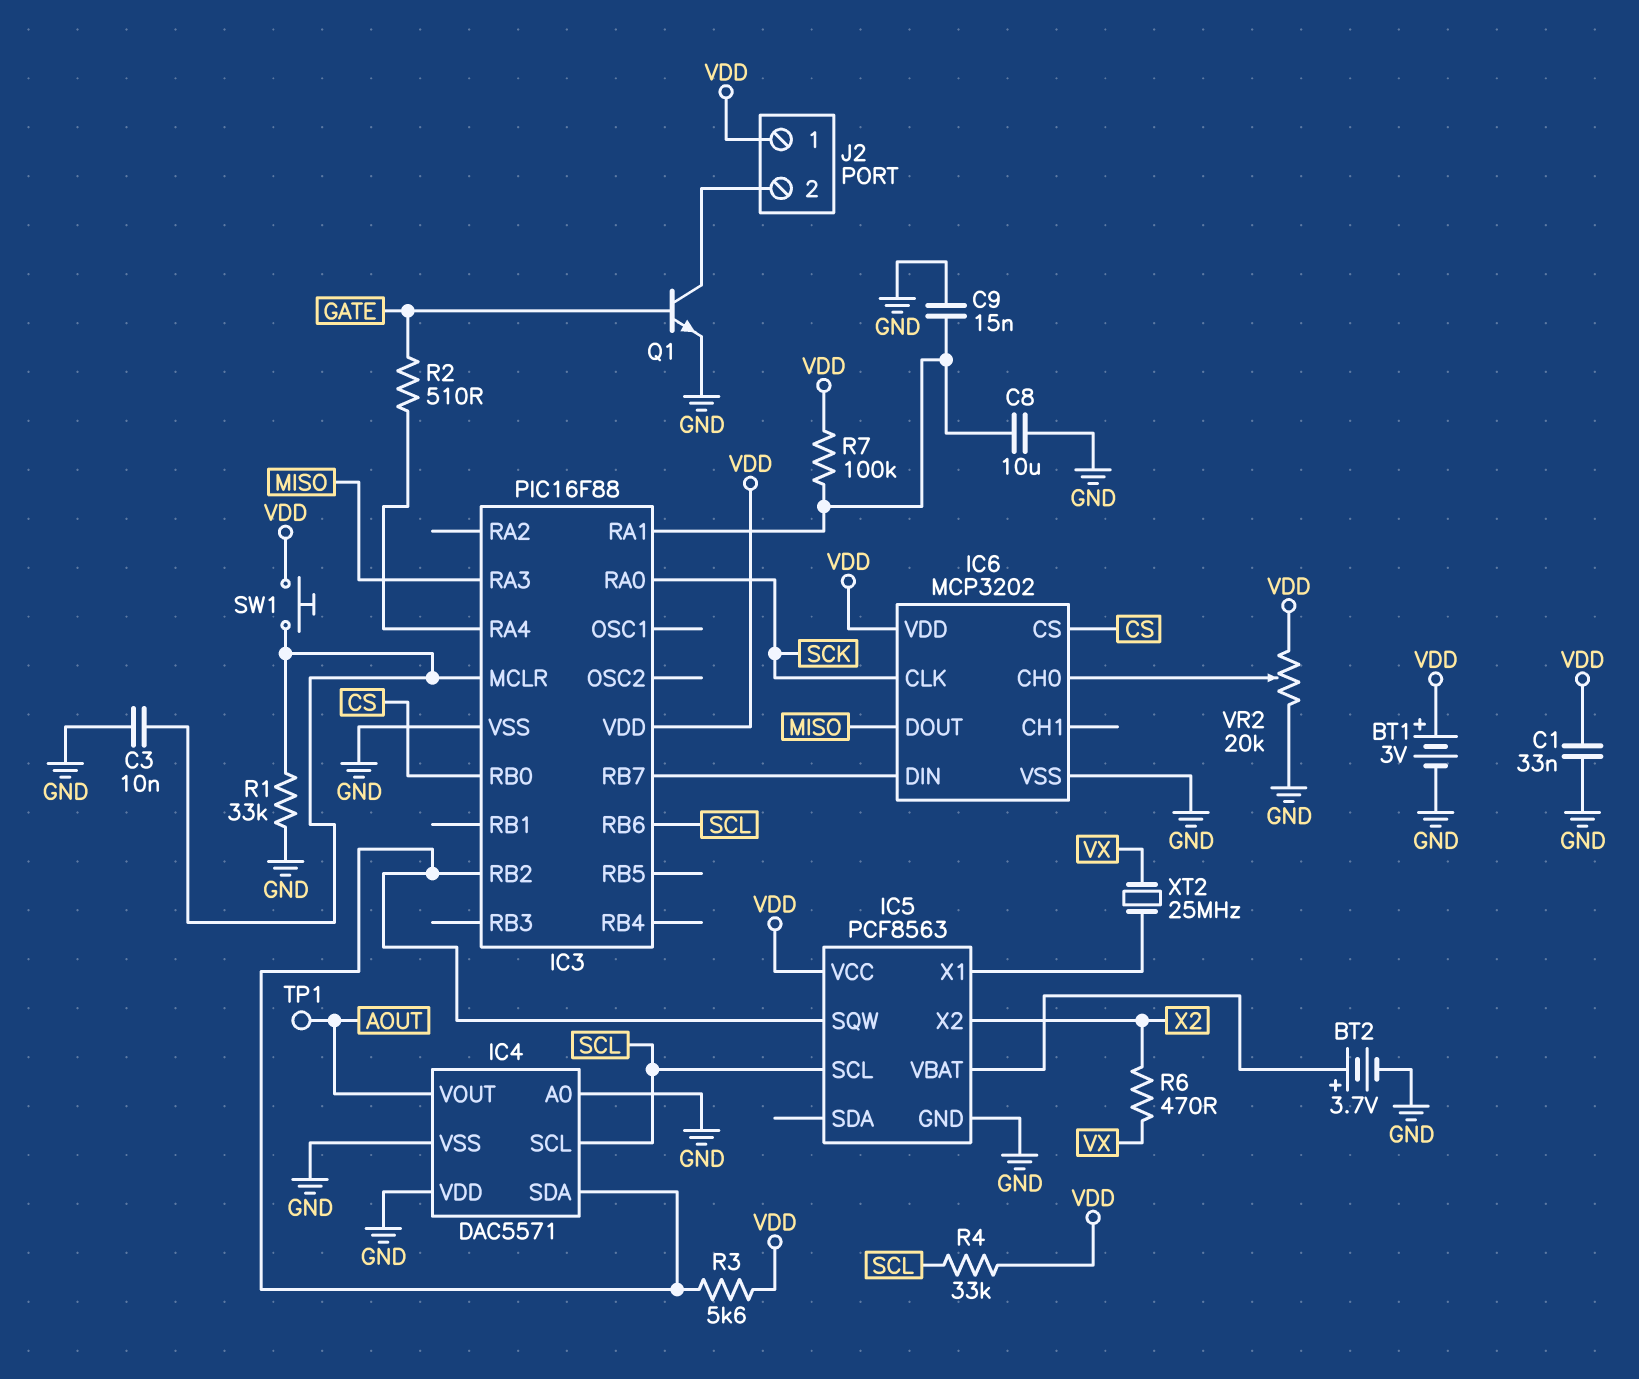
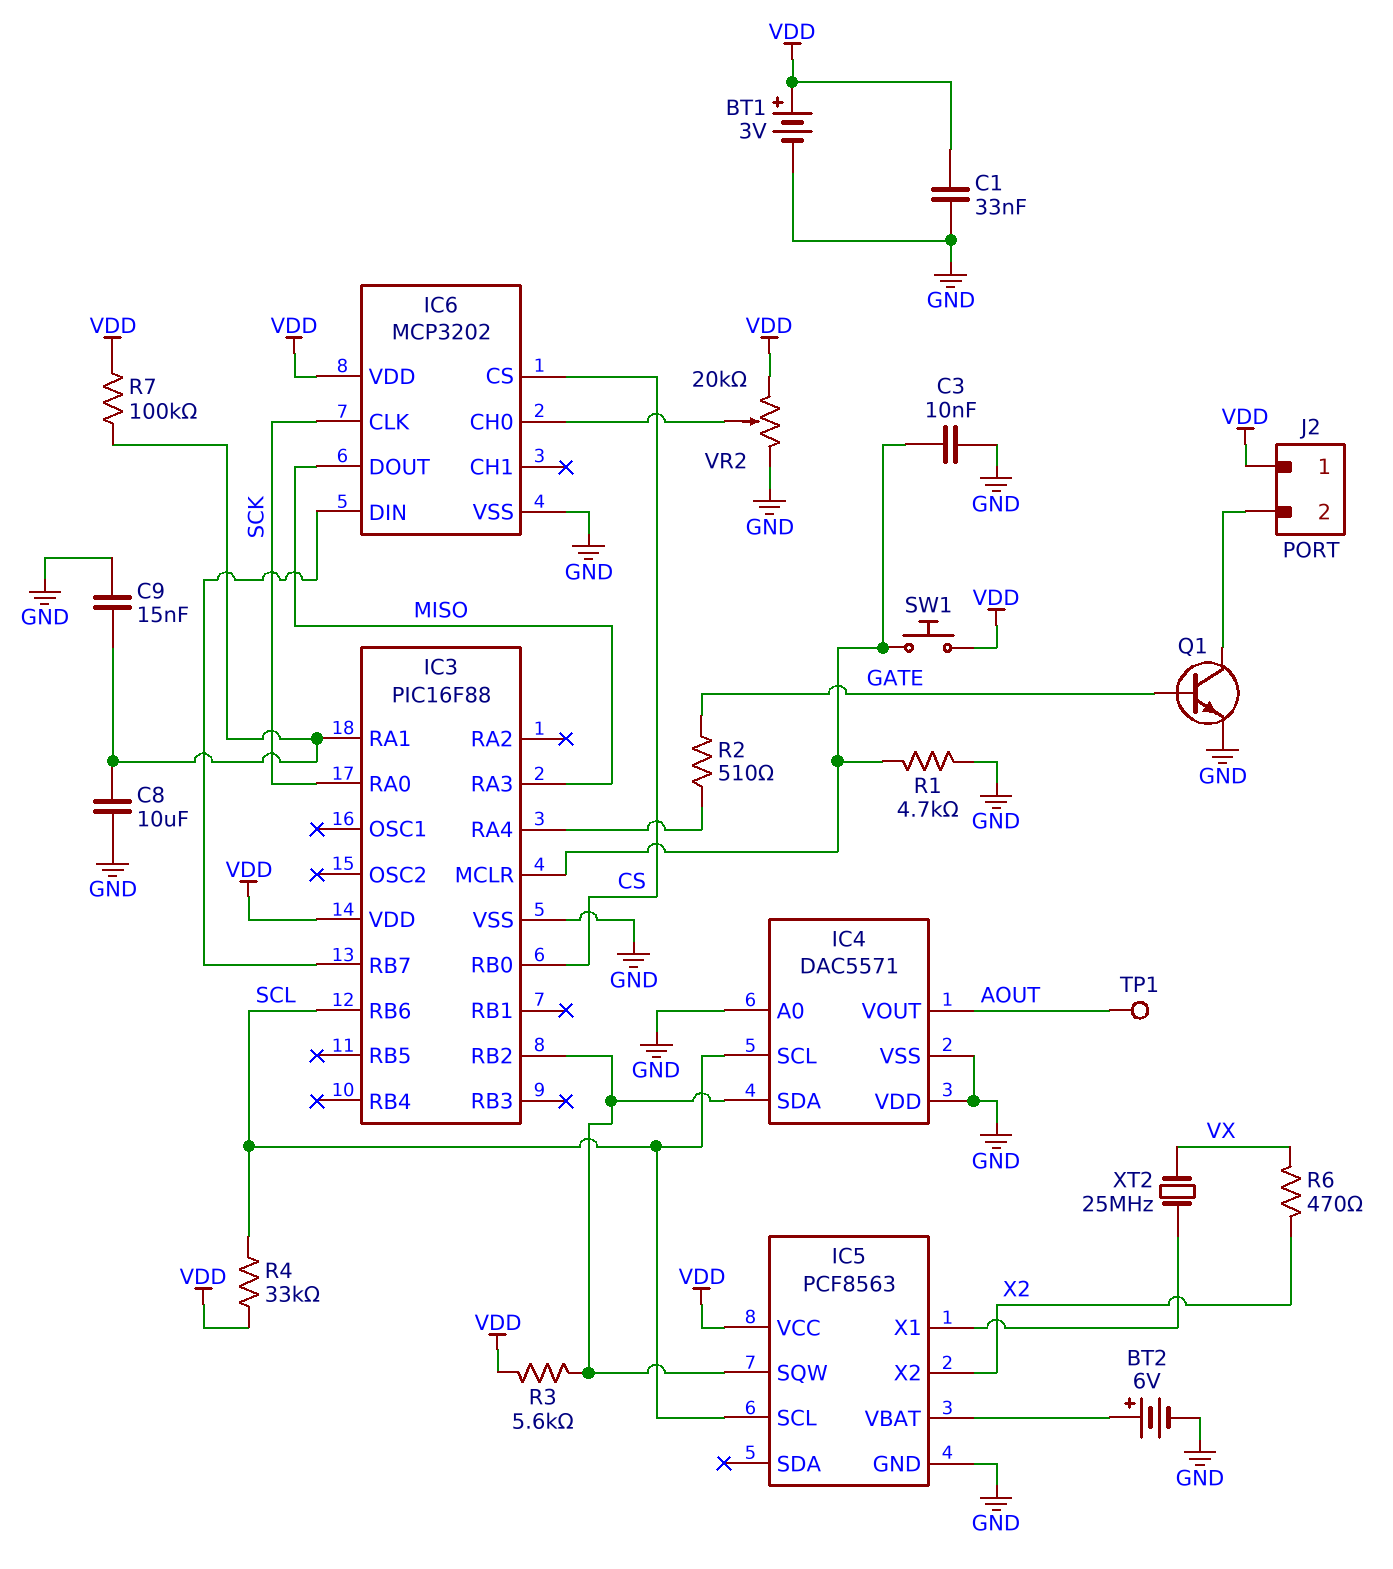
BT2: 3.7V (plus IC5/VBAT, minus GND) -> 6V (plus IC5/VBAT, minus GND)
R1: 33k (GND, IC3/MCLR) -> 4.7k (GND, IC3/MCLR)

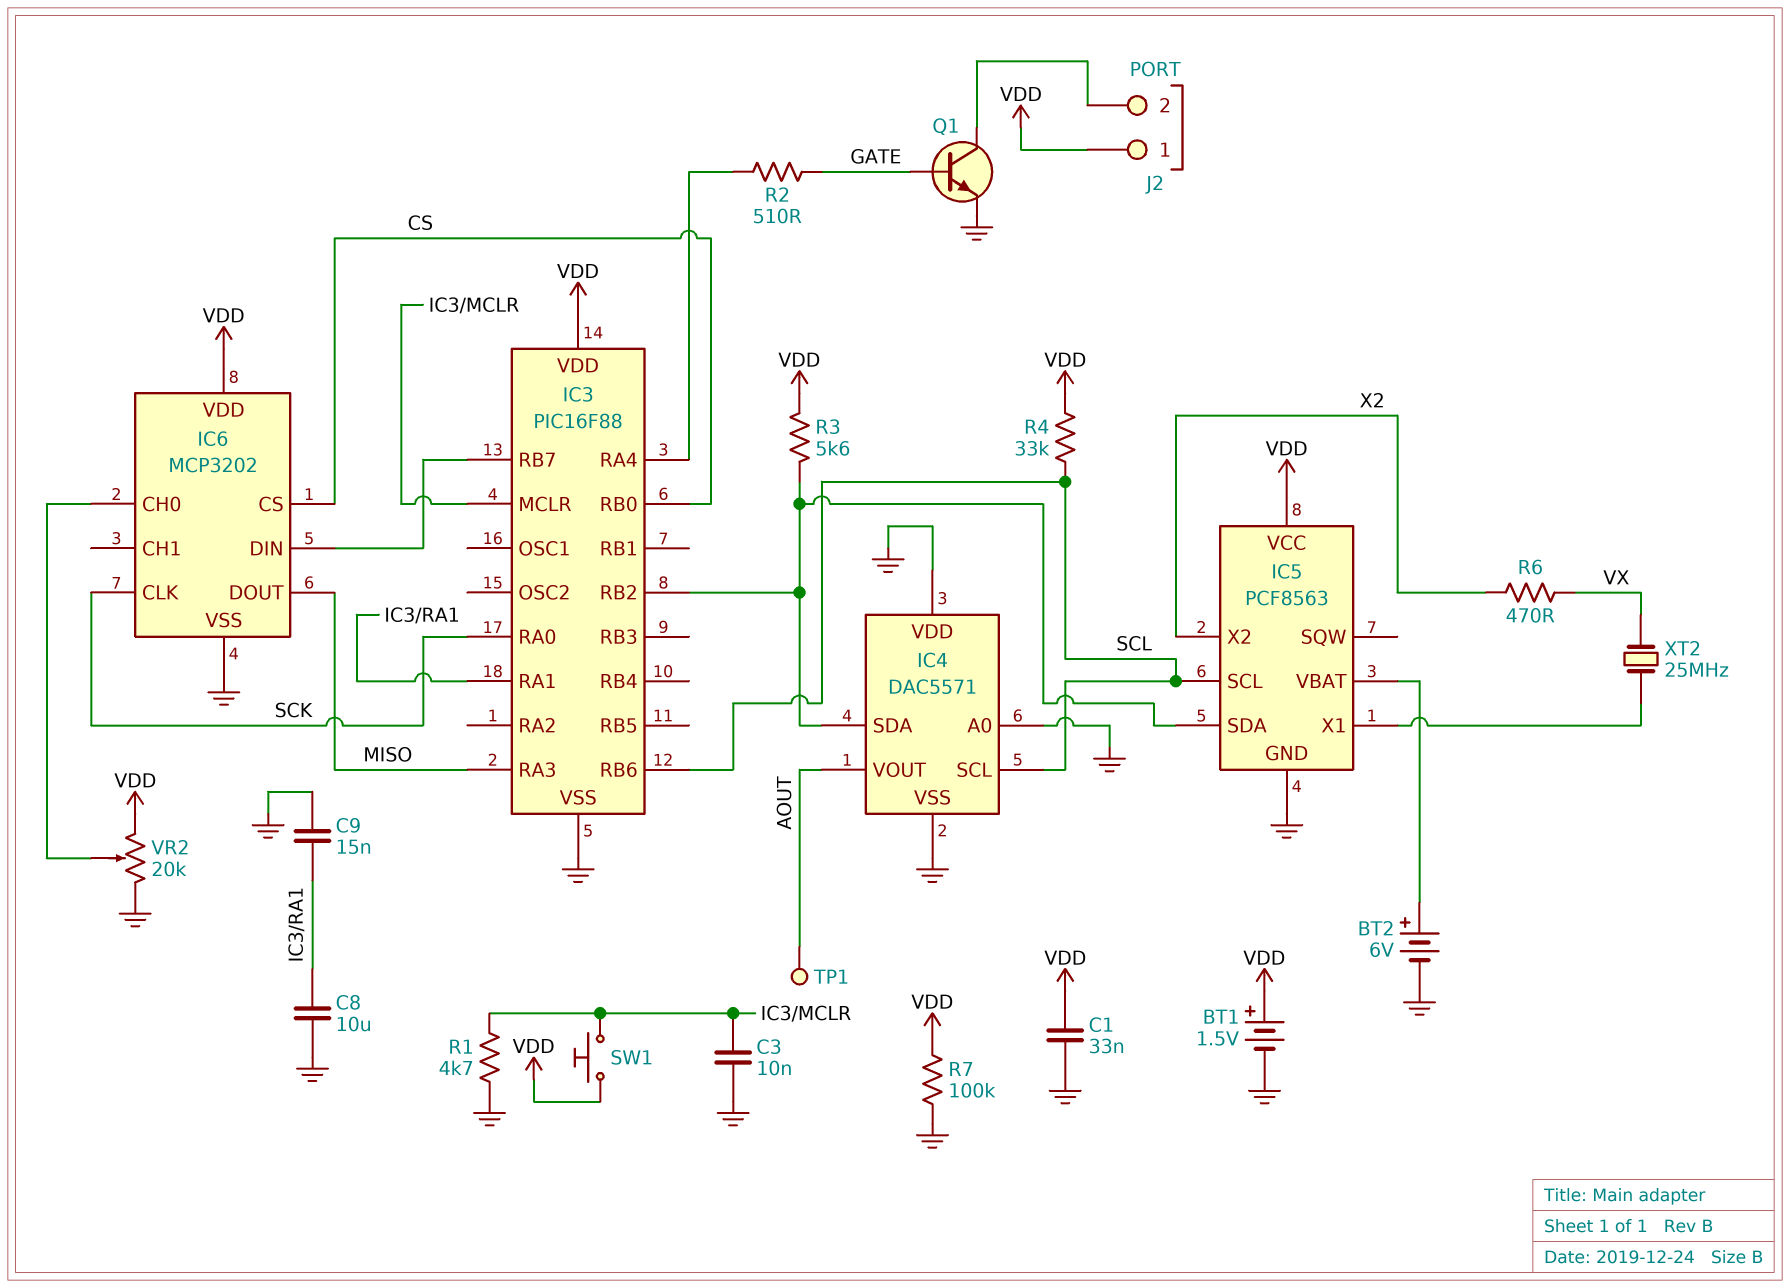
BT1: 3V (plus VDD, minus GND) -> 1.5V (plus VDD, minus GND)
IC5 pin SDA: none -> IC3/RB2
IC5 pin SQW: IC3/RB2 -> none
R7: 100k (IC3/RA1, VDD) -> 100k (GND, VDD)

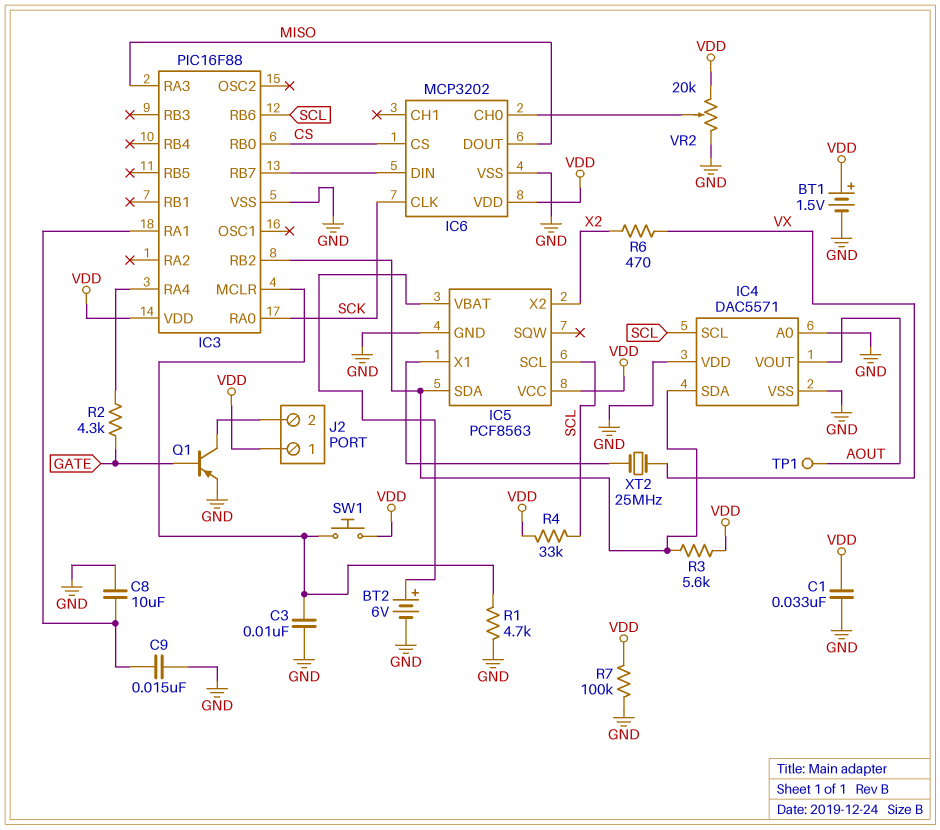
Q1: NPN (B GATE, C J2/2, E GND) -> PNP (B GATE, C J2/2, E GND)
R2: 510 (GATE, IC3/RA4) -> 4.3k (GATE, IC3/RA4)

